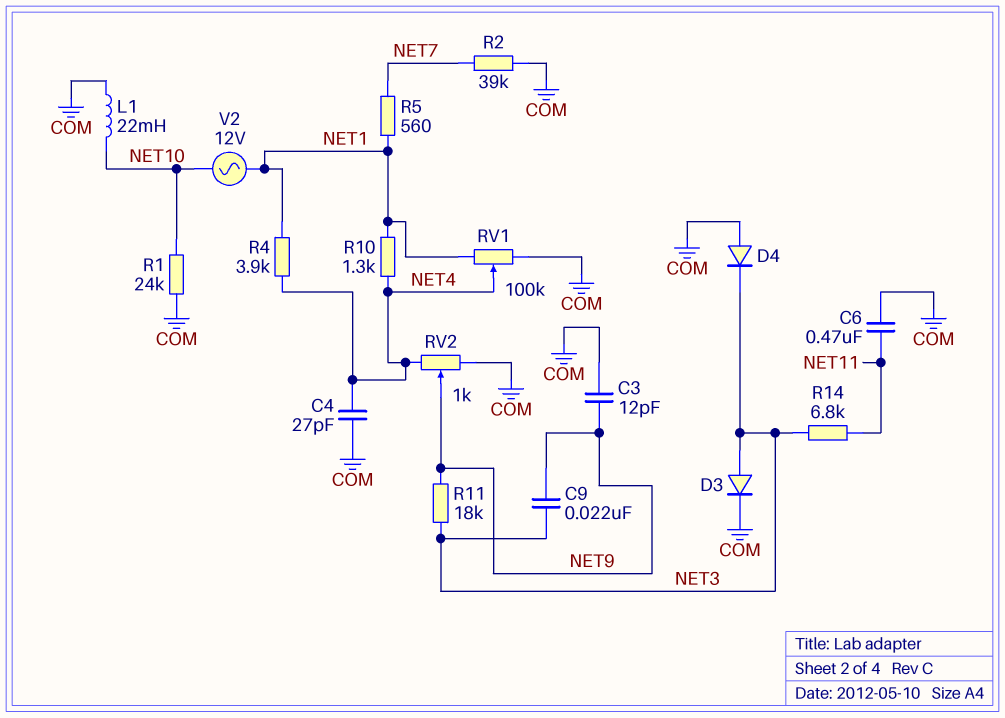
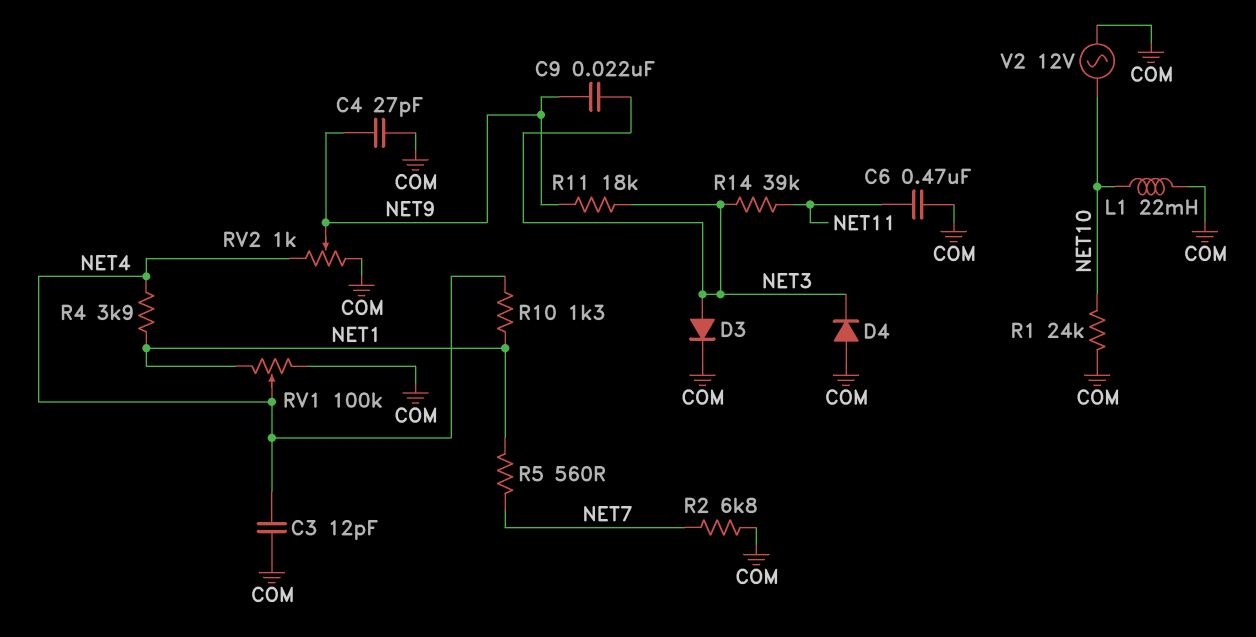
C3: 12pF (COM, NET9) -> 12pF (COM, NET4)
C4: 27pF (COM, NET4) -> 27pF (COM, NET9)
R2: 39k (COM, NET7) -> 6.8k (COM, NET7)
R14: 6.8k (NET3, NET11) -> 39k (NET3, NET11)
V2: AC 12V (NET1, NET10) -> AC 12V (COM, NET10)

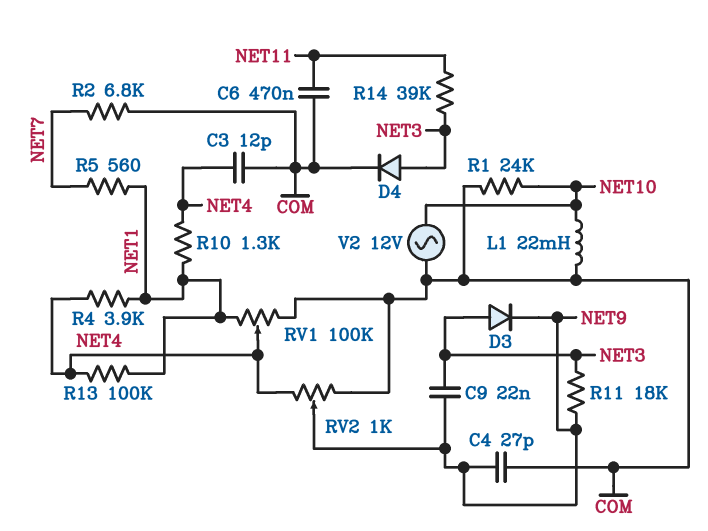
D3: diode (A NET3, K COM) -> diode (A NET3, K NET9)
D4: diode (A COM, K NET3) -> diode (A NET3, K COM)
R13: none -> 100k (NET1, NET4)

